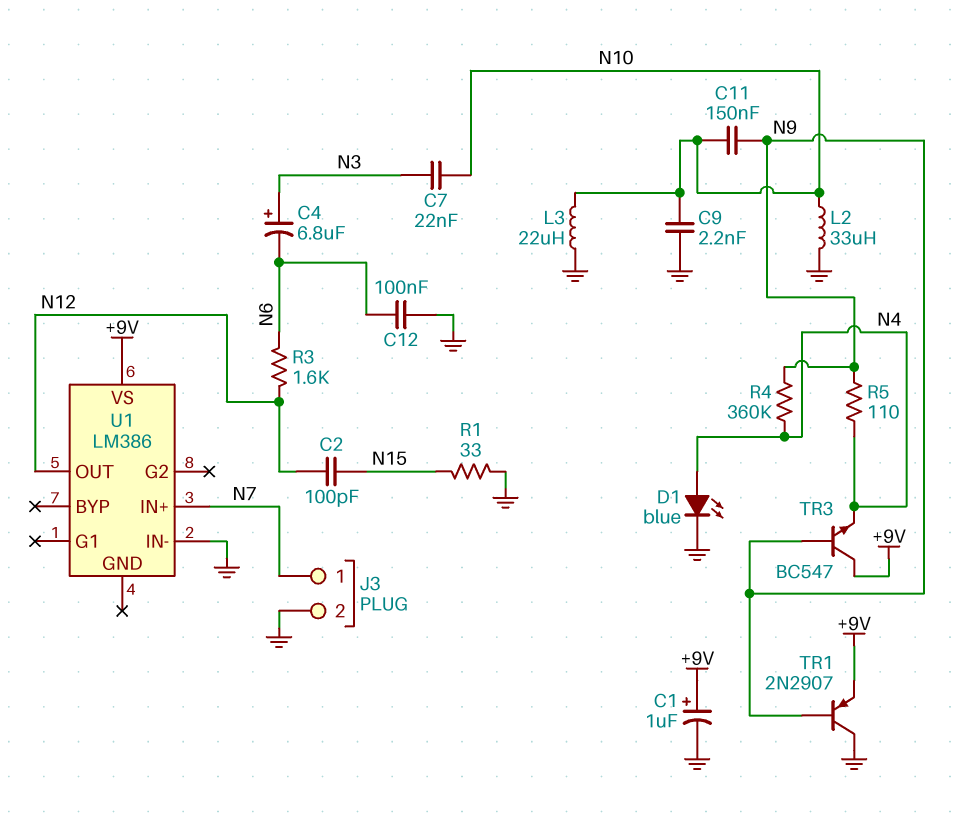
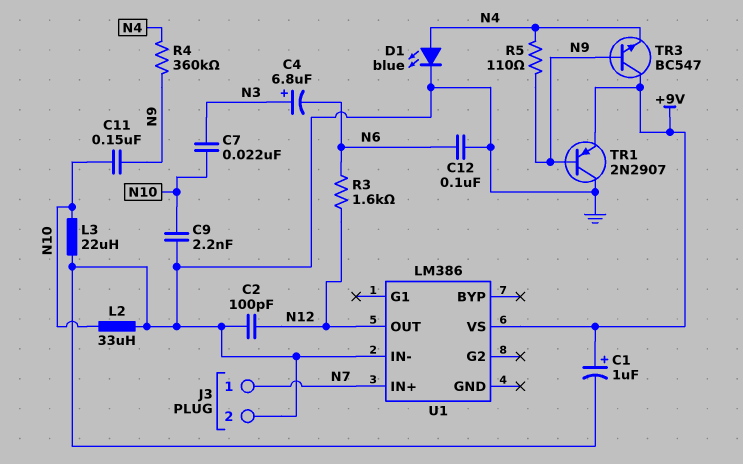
C2: 100pF (N12, N15) -> 100pF (GND, N12)
R1: 33 (GND, N15) -> none

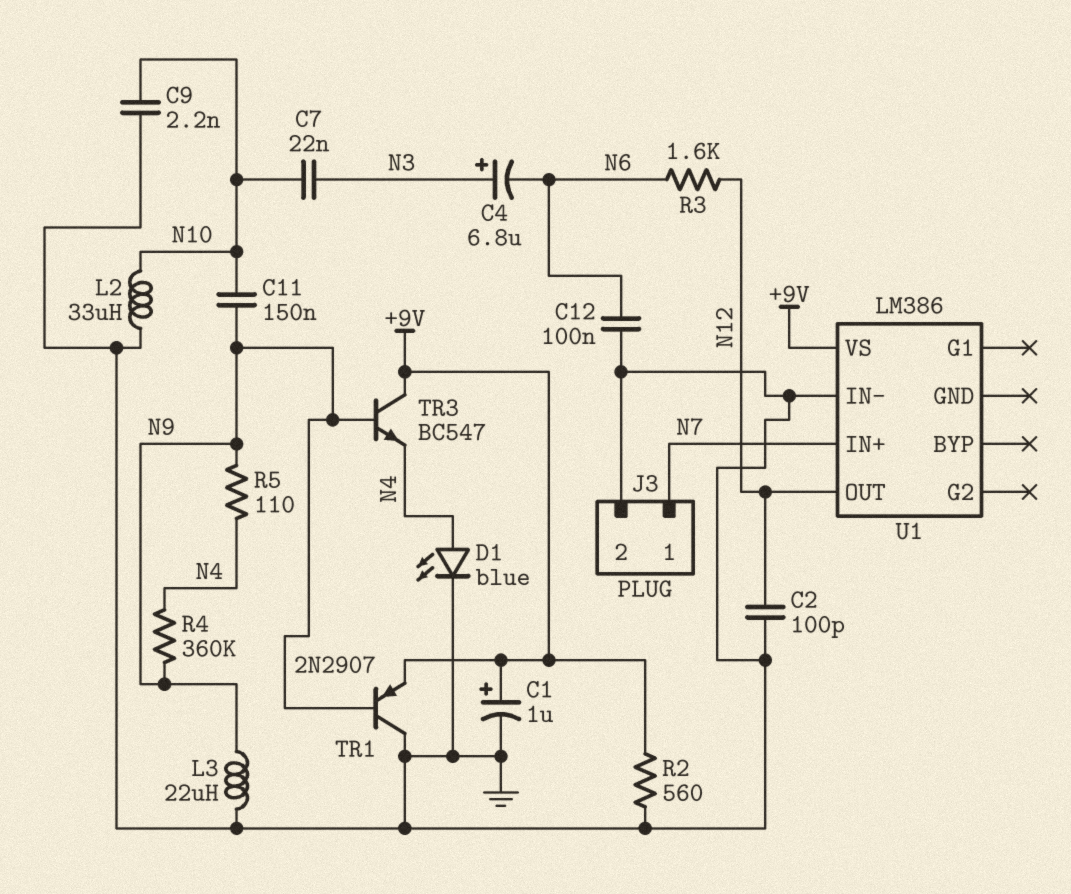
L3: 22uH (GND, N10) -> 22uH (GND, N9)
R2: none -> 560 (+9V, GND)

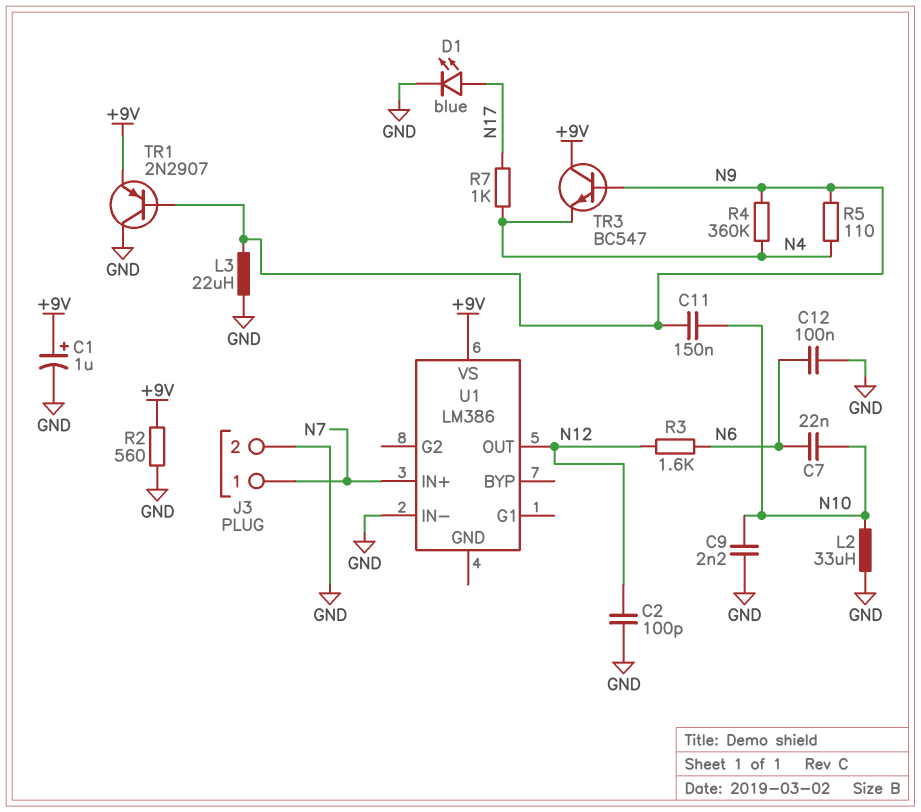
C4: 6.8uF (plus N3, minus N6) -> none
C7: 22nF (N3, N10) -> 22nF (N6, N10)
D1: LED blue (A N4, K GND) -> LED blue (A N17, K GND)
R7: none -> 1k (N4, N17)

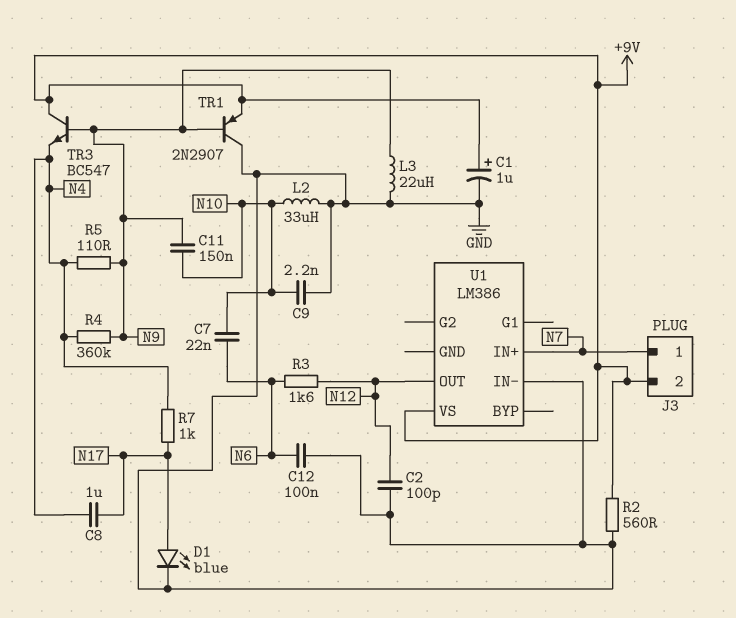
C8: none -> 1uF (N4, N17)
J3 pin 2: GND -> +9V

